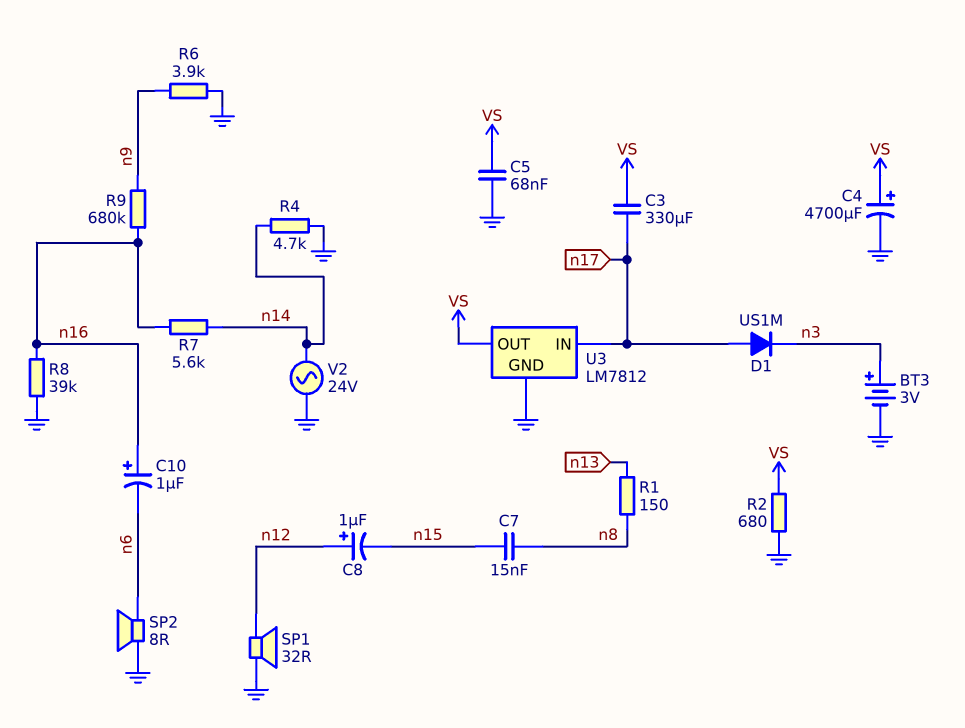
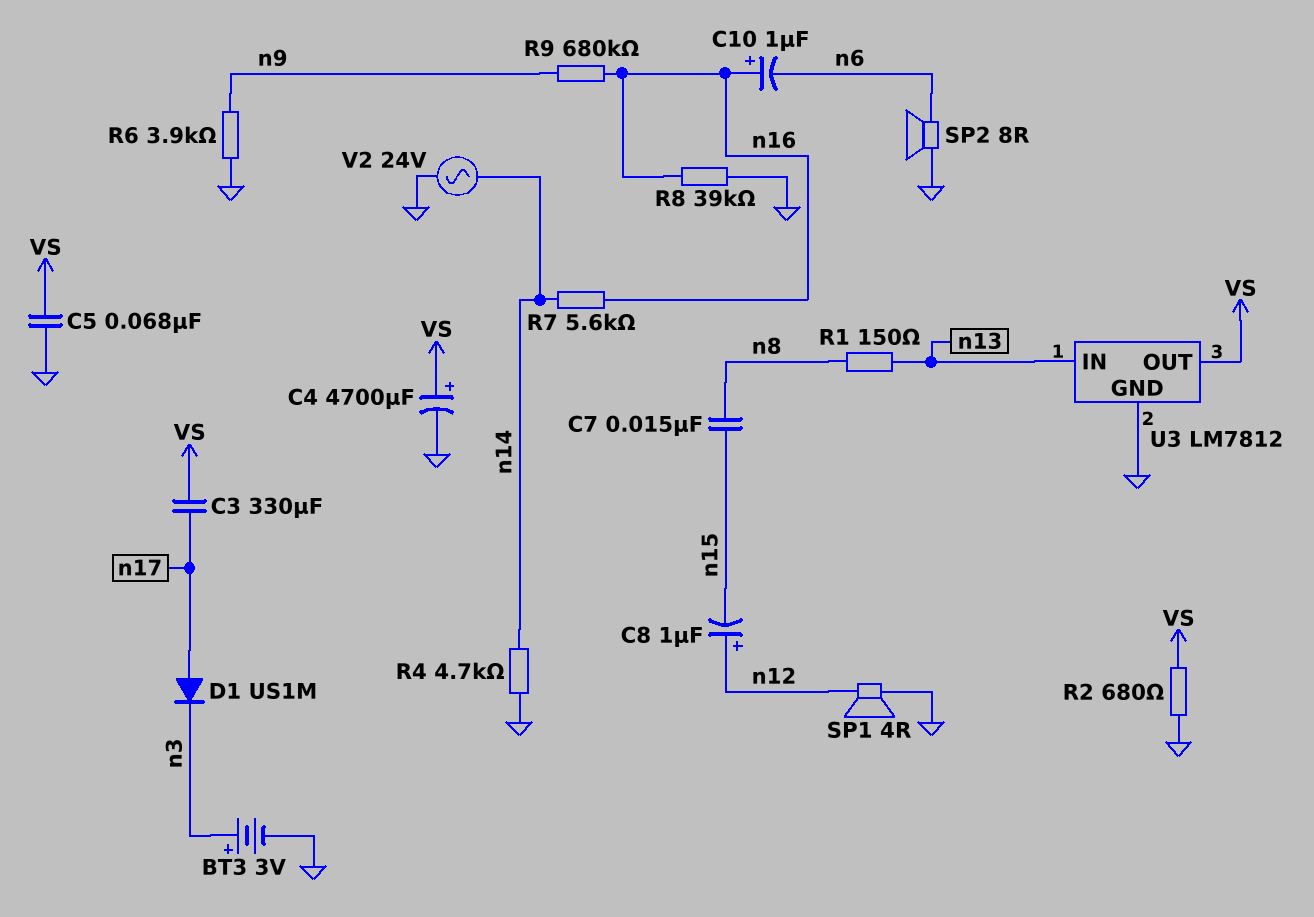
SP1: speaker 32R (GND, n12) -> speaker 4R (GND, n12)
U3 pin IN: n17 -> n13

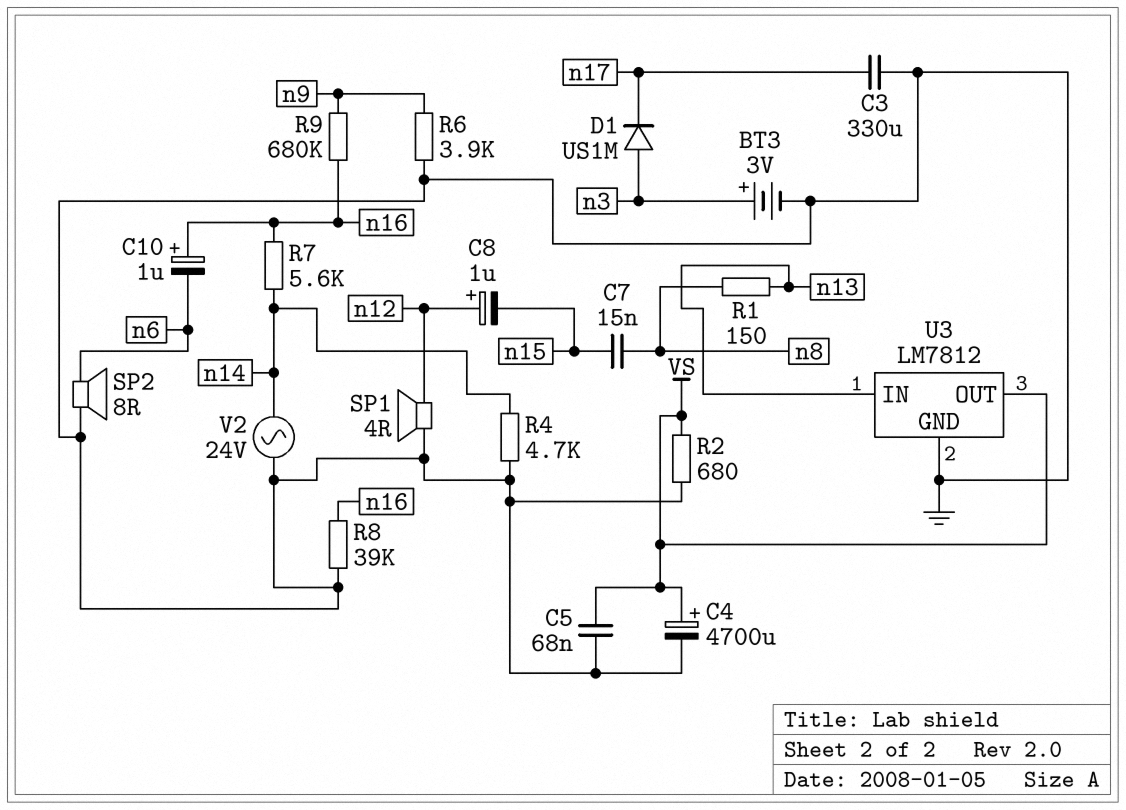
C3: 330uF (VS, n17) -> 330uF (GND, n17)
D1: diode US1M (A n17, K n3) -> diode US1M (A n3, K n17)

